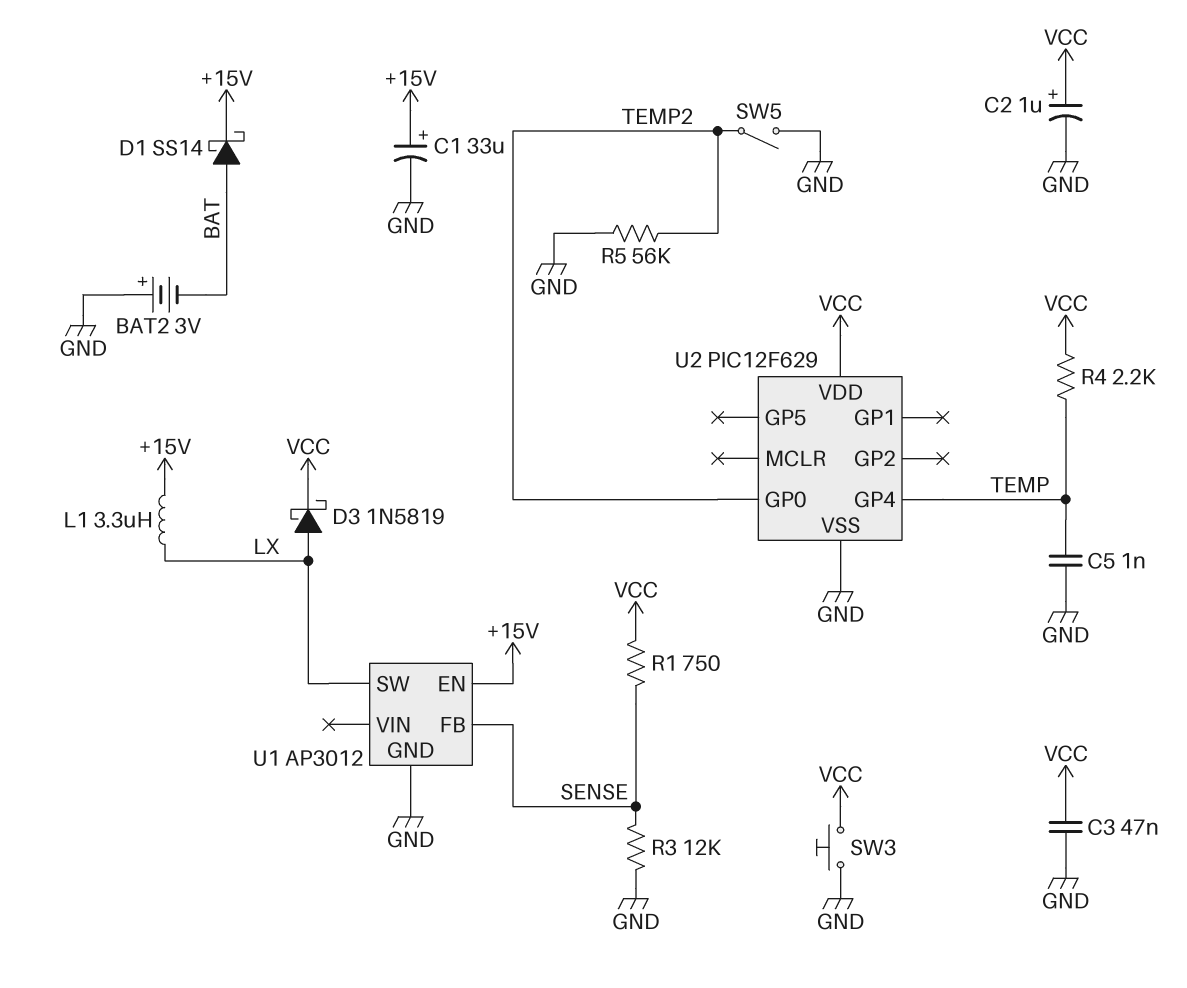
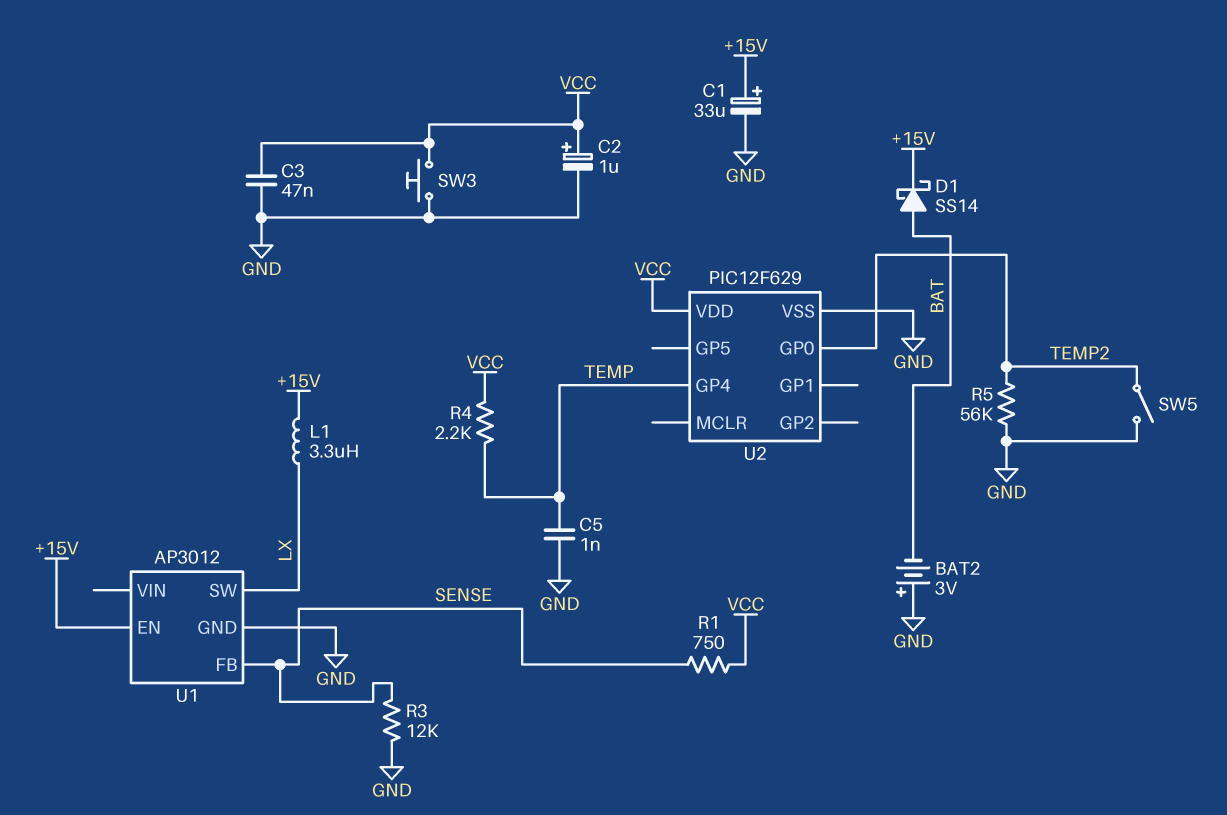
D3: schottky 1N5819 (A LX, K VCC) -> none

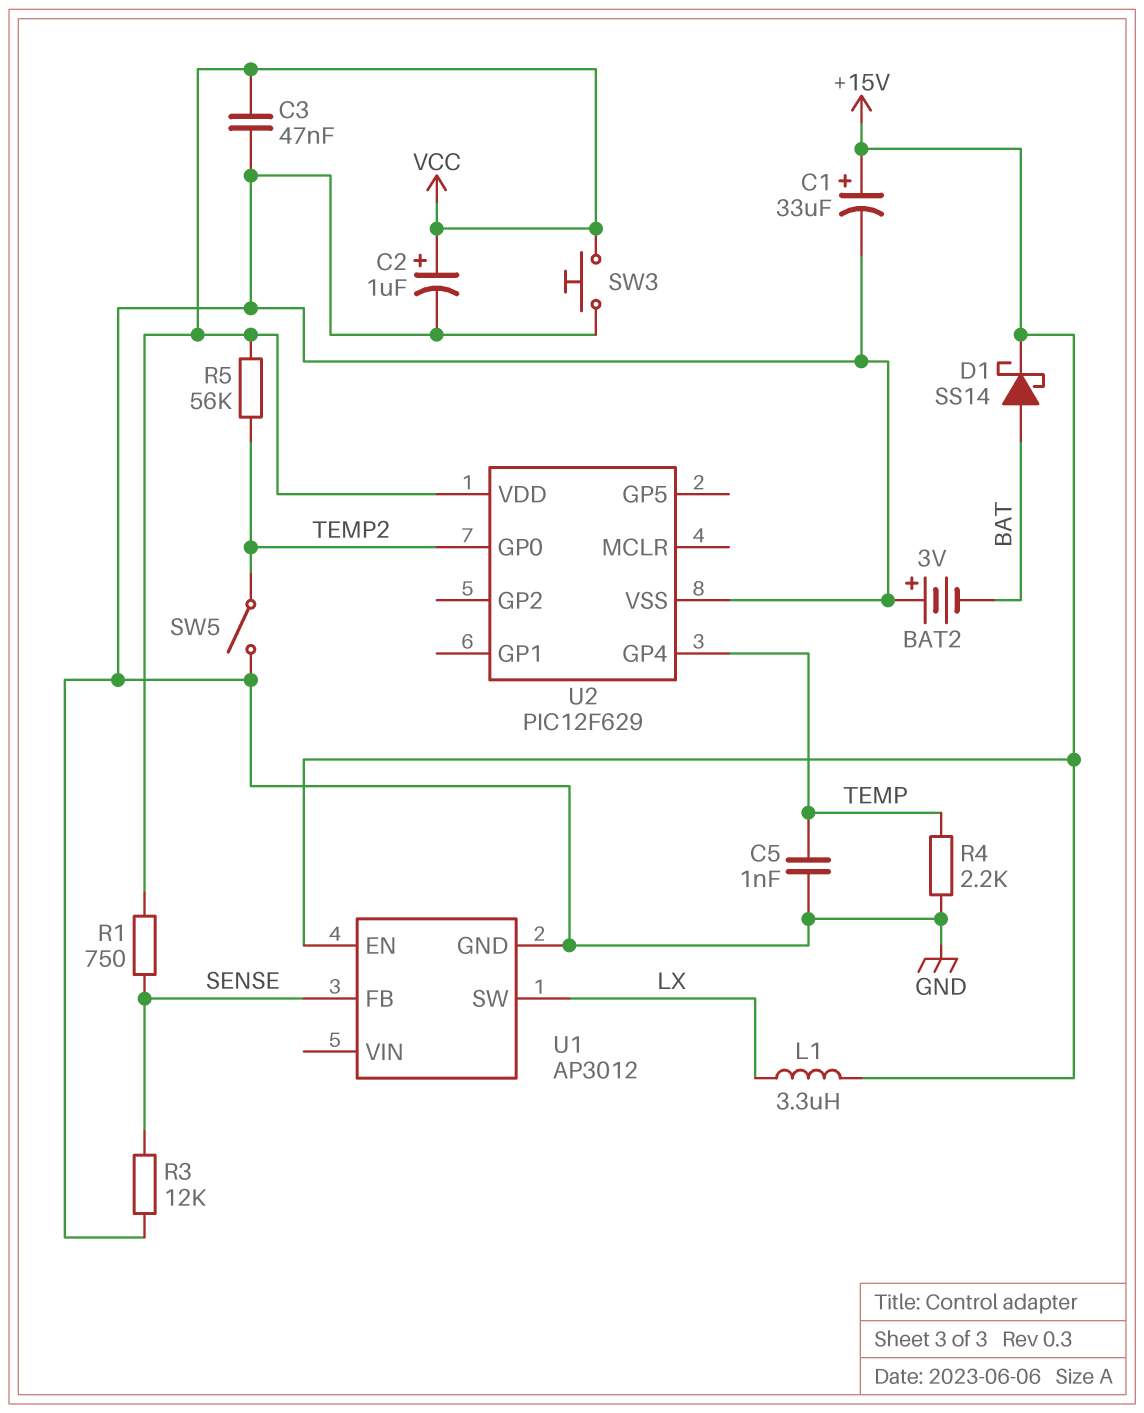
R4: 2.2k (TEMP, VCC) -> 2.2k (GND, TEMP)
R5: 56k (GND, TEMP2) -> 56k (TEMP2, VCC)

